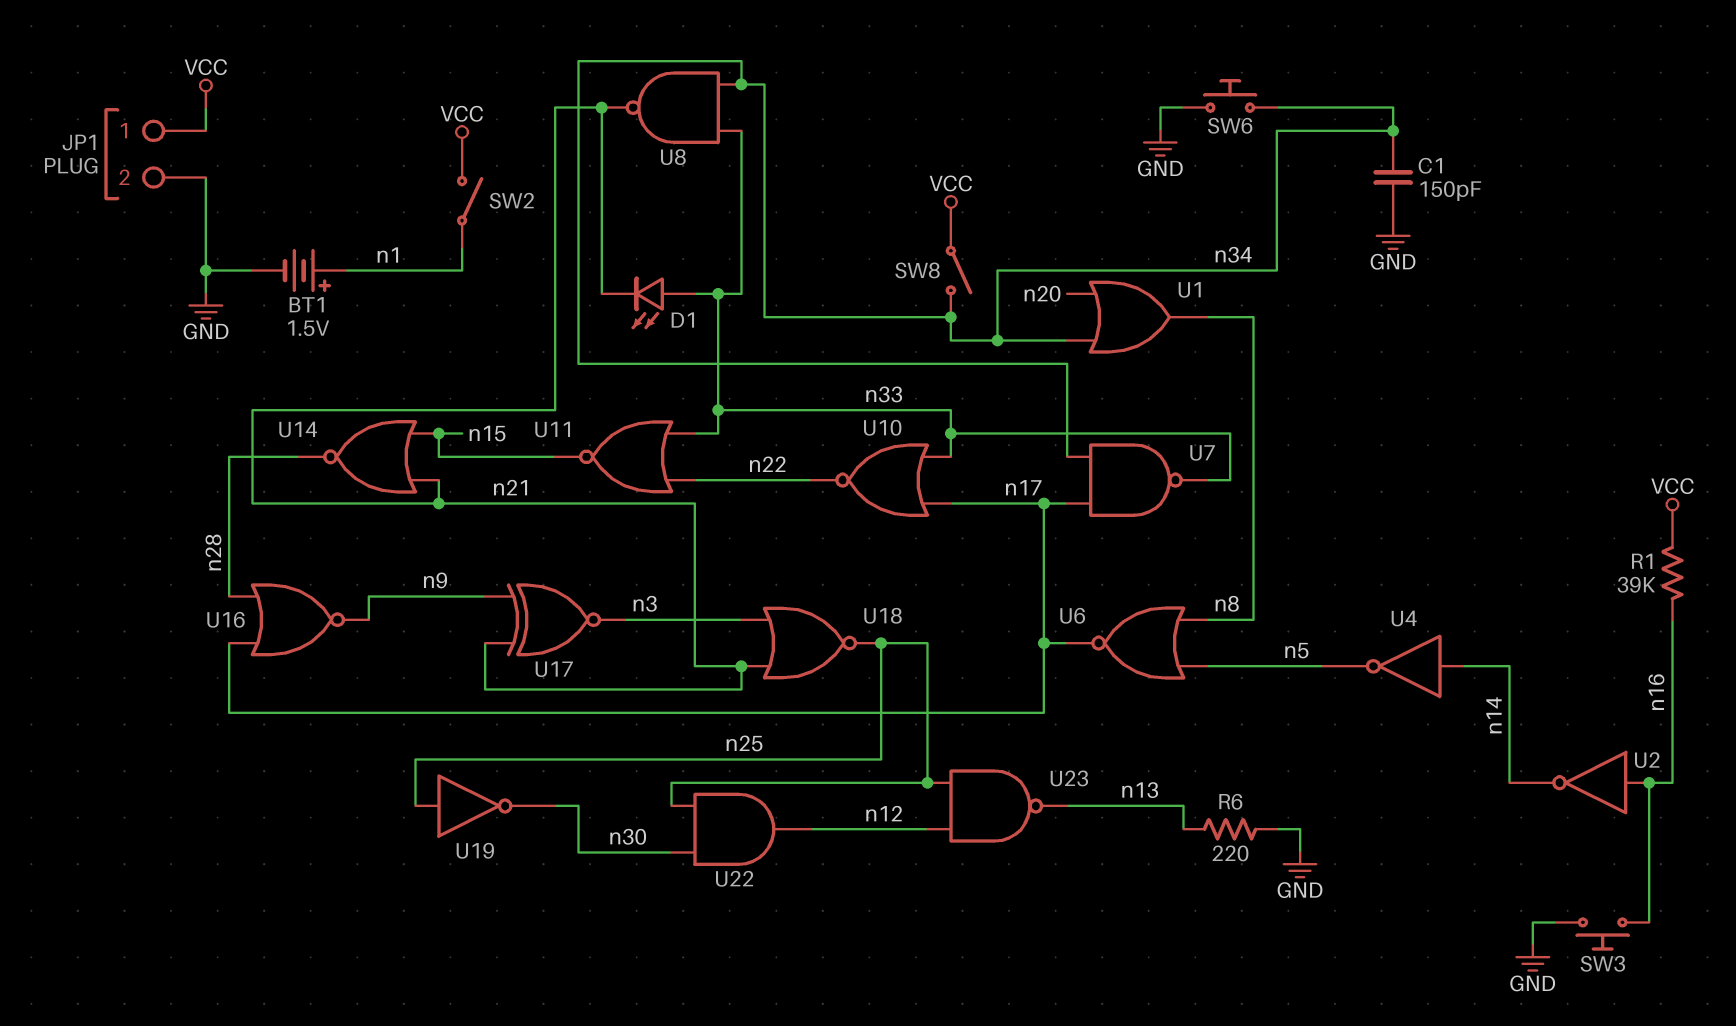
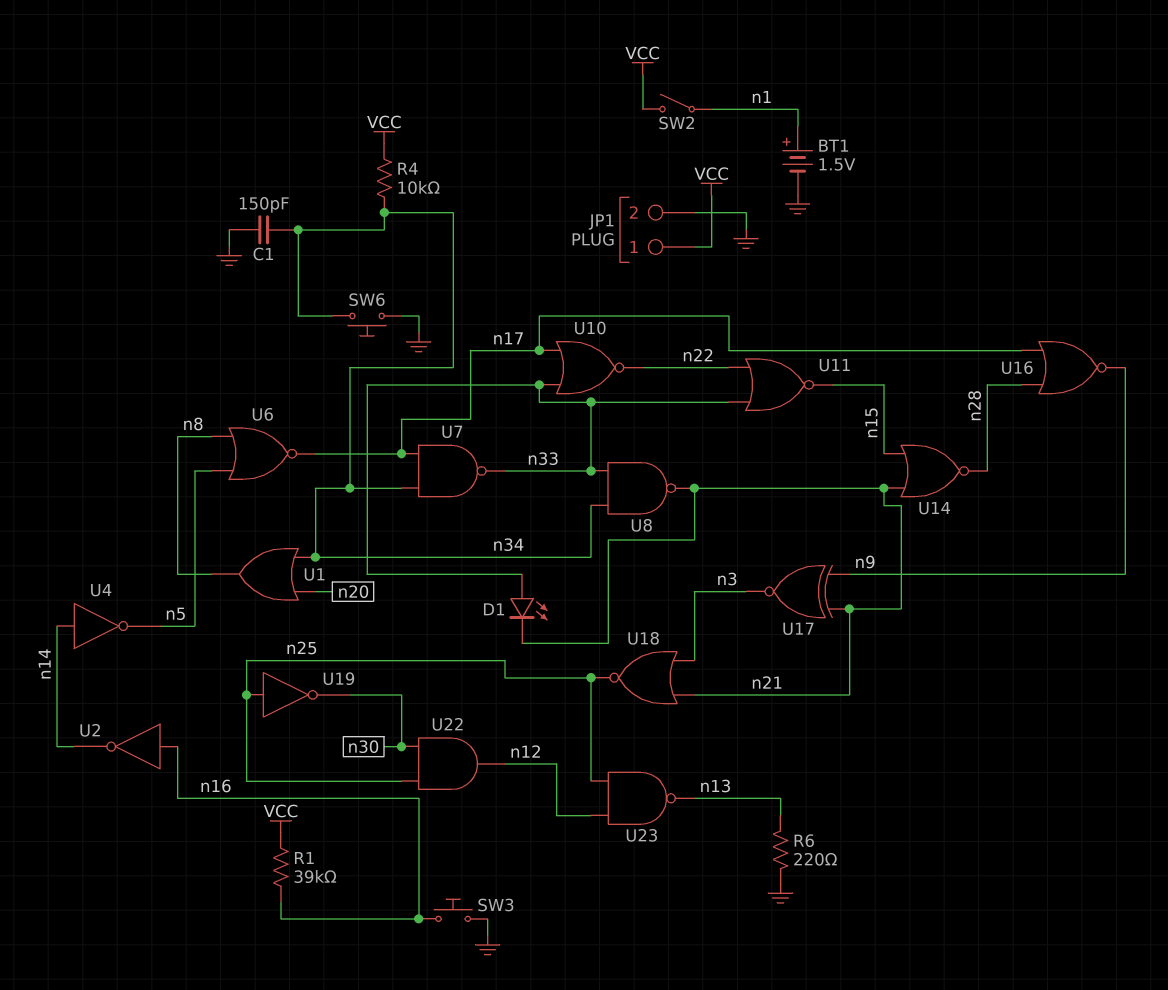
R4: none -> 10k (VCC, n34)
SW8: switch (VCC, n34) -> none

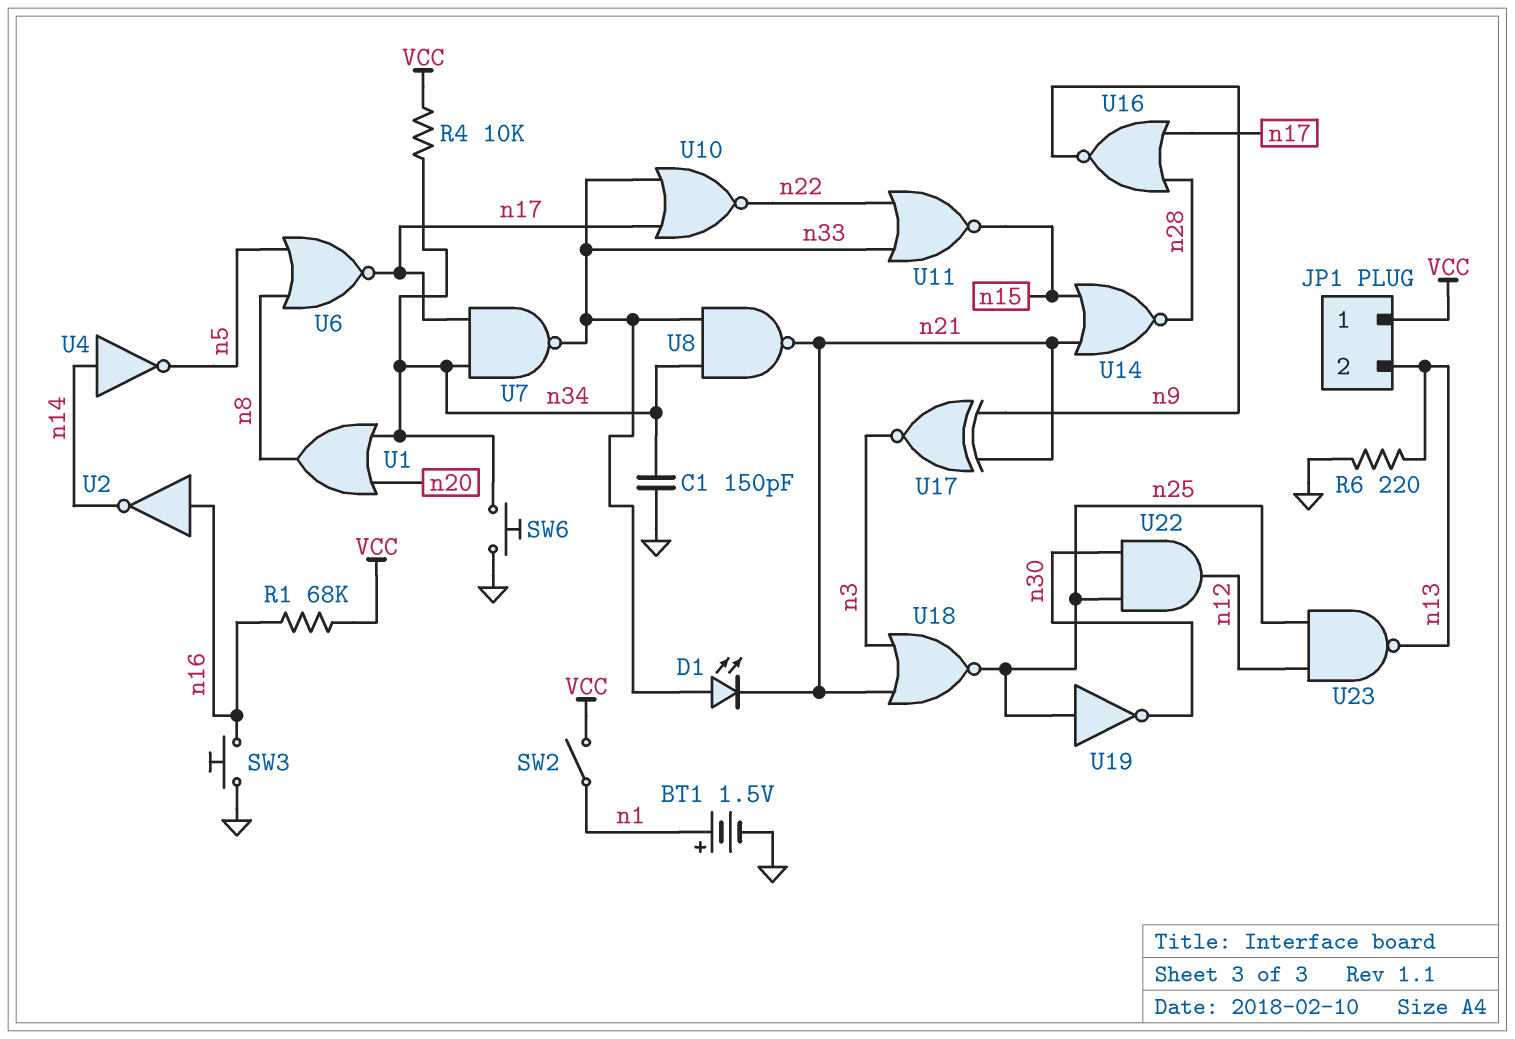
JP1 pin 2: GND -> n13
R1: 39k (VCC, n16) -> 68k (VCC, n16)

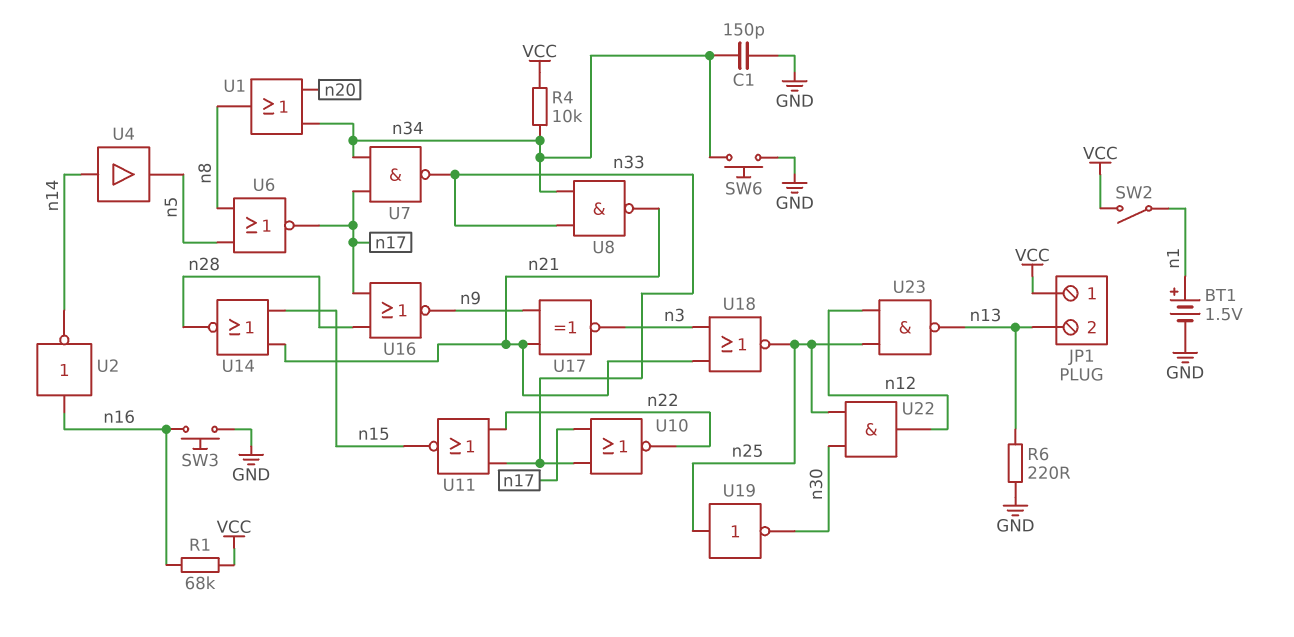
D1: LED (A n33, K n21) -> none
U4: NOT (in n14, out n5) -> buffer (in n14, out n5)

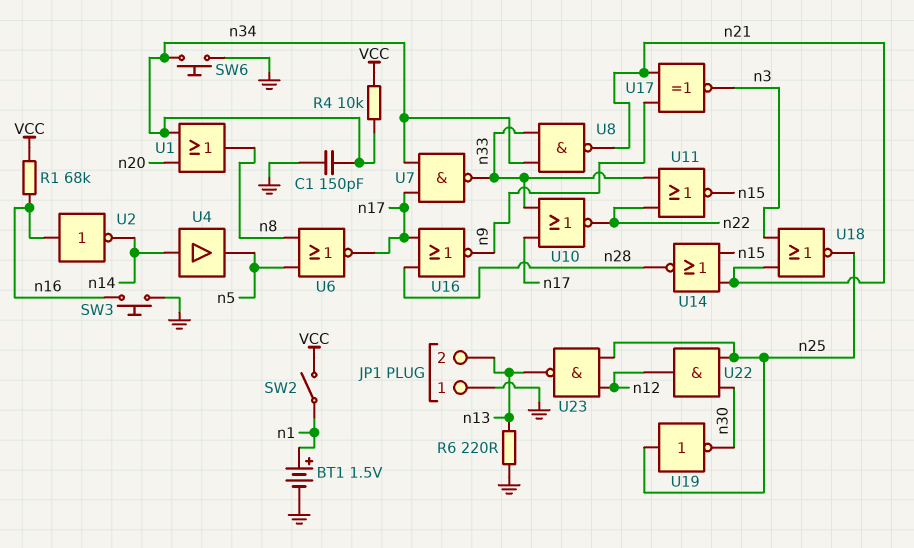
JP1 pin 1: VCC -> GND

